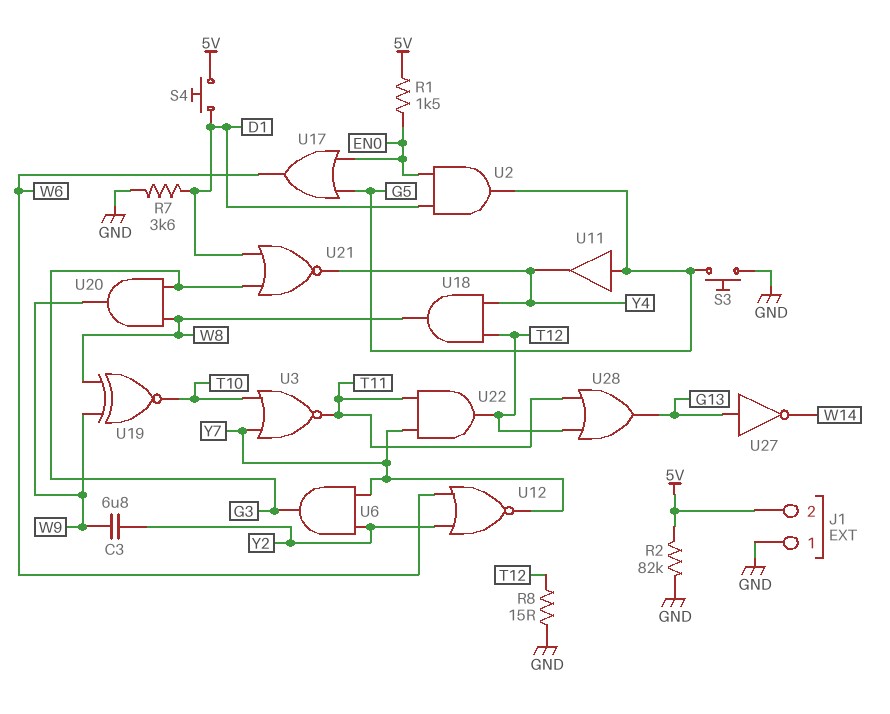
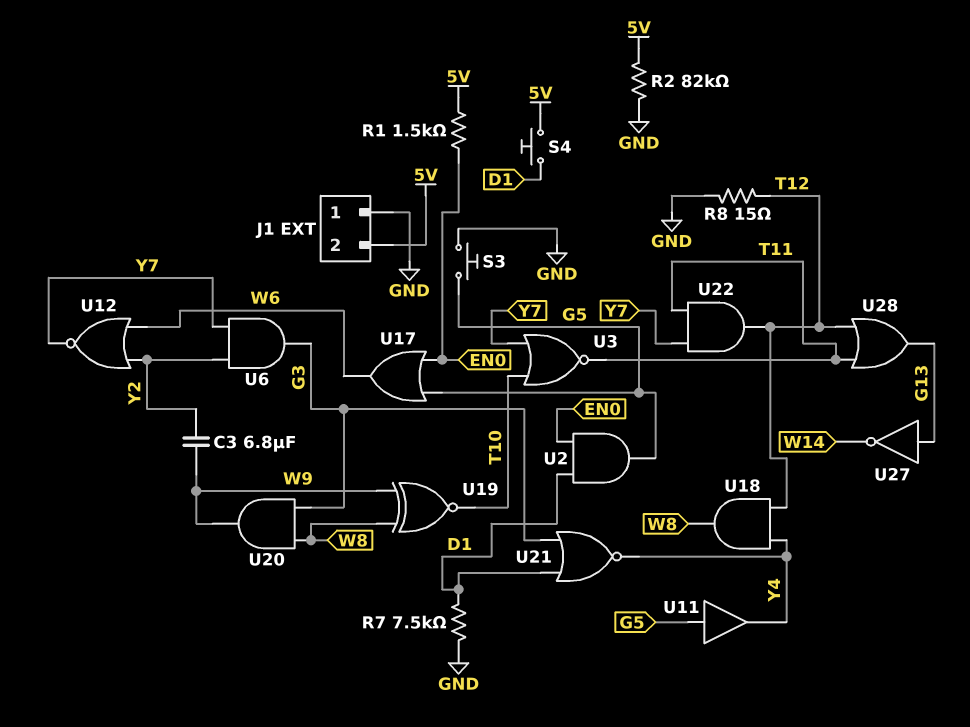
R7: 3.6k (D1, GND) -> 7.5k (D1, GND)

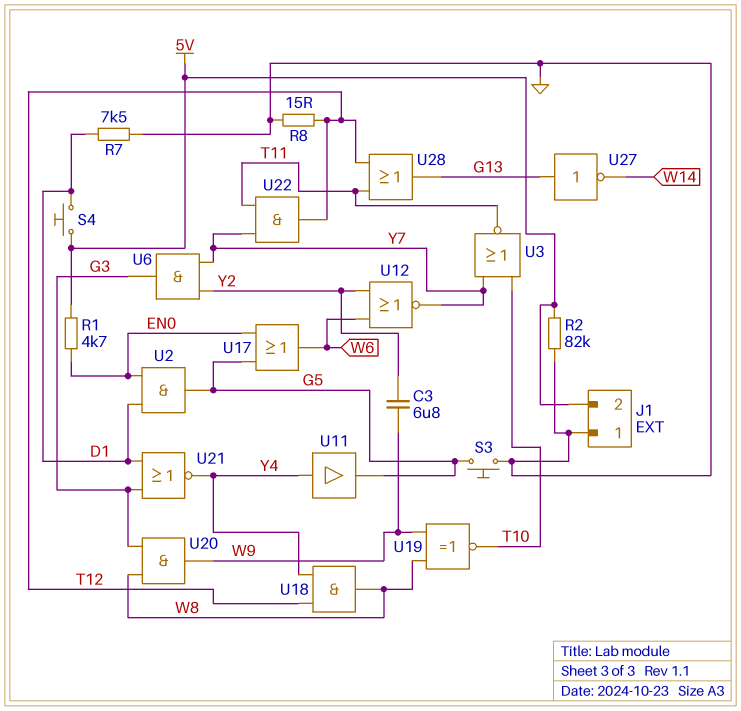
R1: 1.5k (5V, EN0) -> 4.7k (5V, EN0)
U11: buffer (in G5, out Y4) -> buffer (in Y4, out G5)

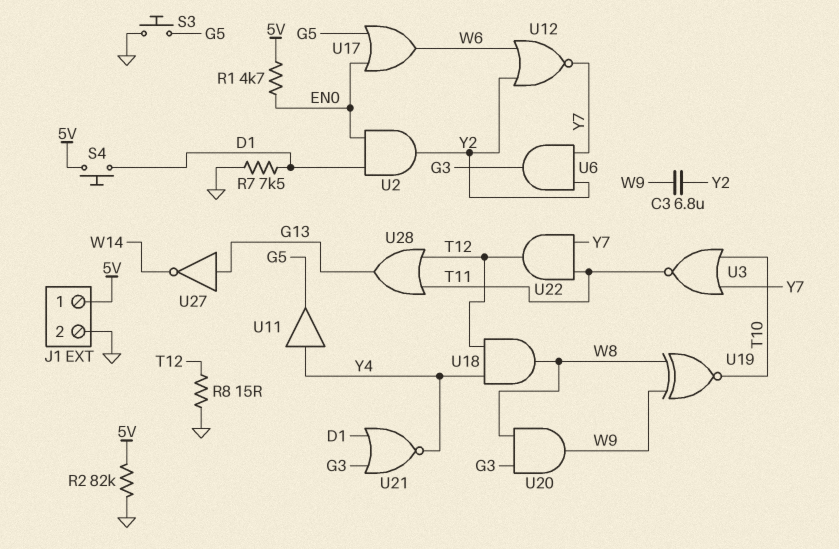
J1 pin 1: GND -> 5V
J1 pin 2: 5V -> GND
U2: AND (in D1, in EN0, out G5) -> AND (in D1, in EN0, out Y2)

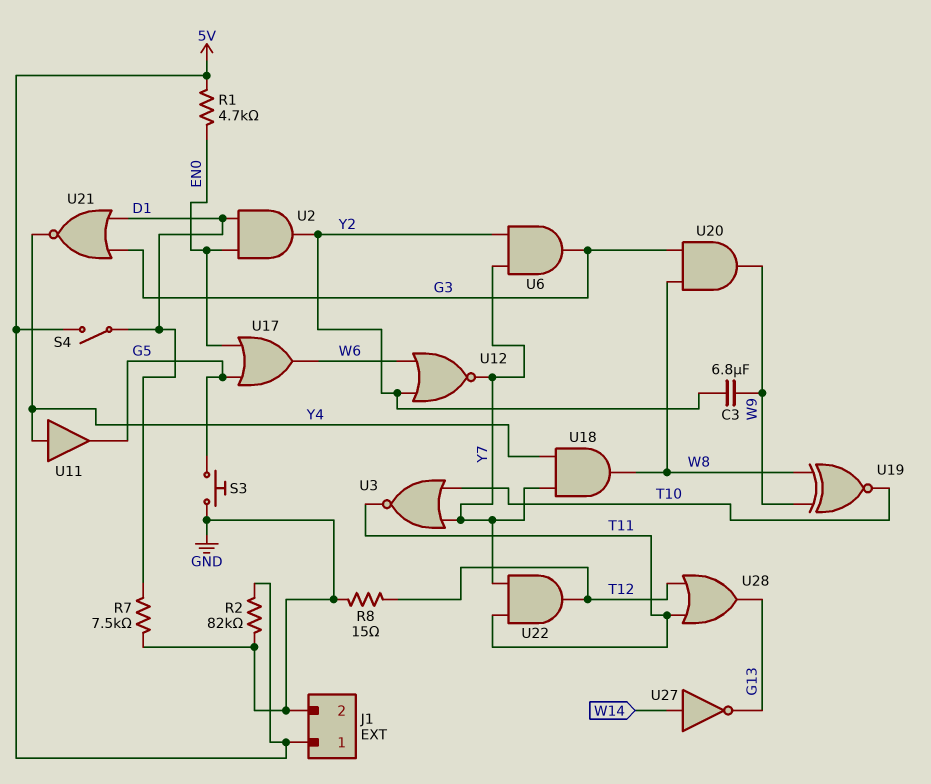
S4: button (5V, D1) -> switch (5V, D1)
U18: AND (in T12, in Y4, out W8) -> AND (in Y4, in Y7, out W8)
U27: NOT (in G13, out W14) -> NOT (in W14, out G13)

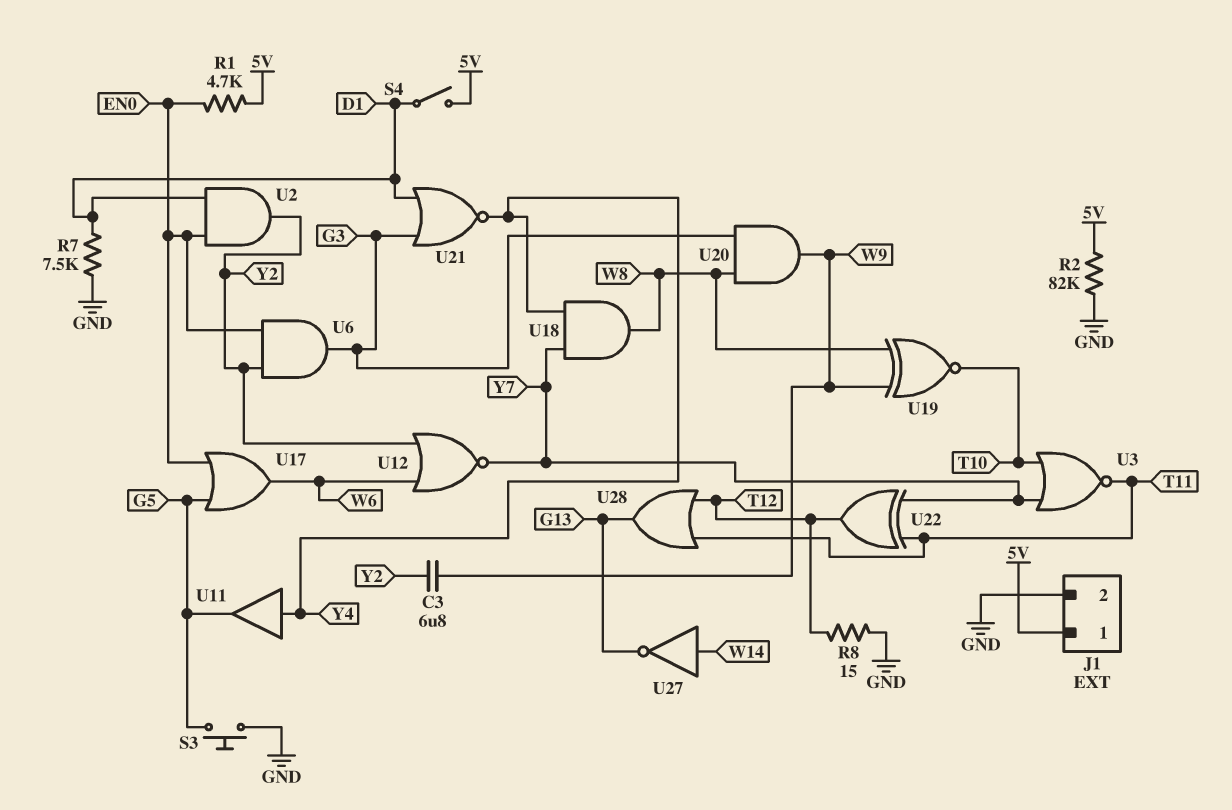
U6: AND (in Y2, in Y7, out G3) -> AND (in EN0, in Y2, out G3)
U22: AND (in T11, in Y7, out T12) -> XOR (in T11, in Y7, out T12)

